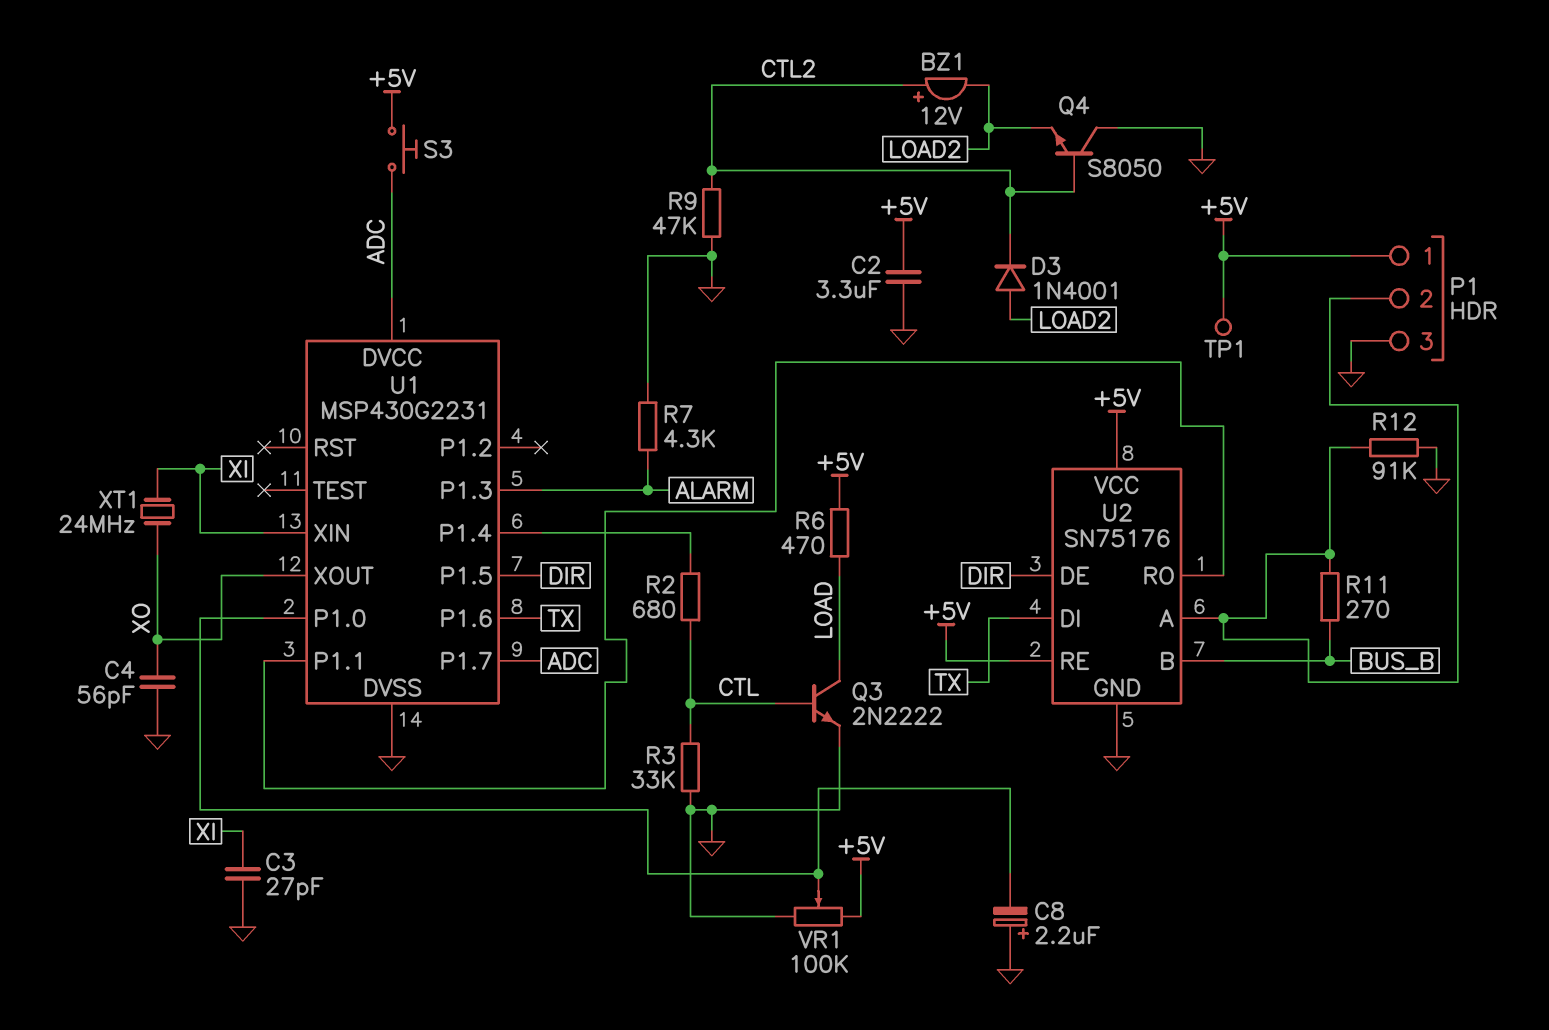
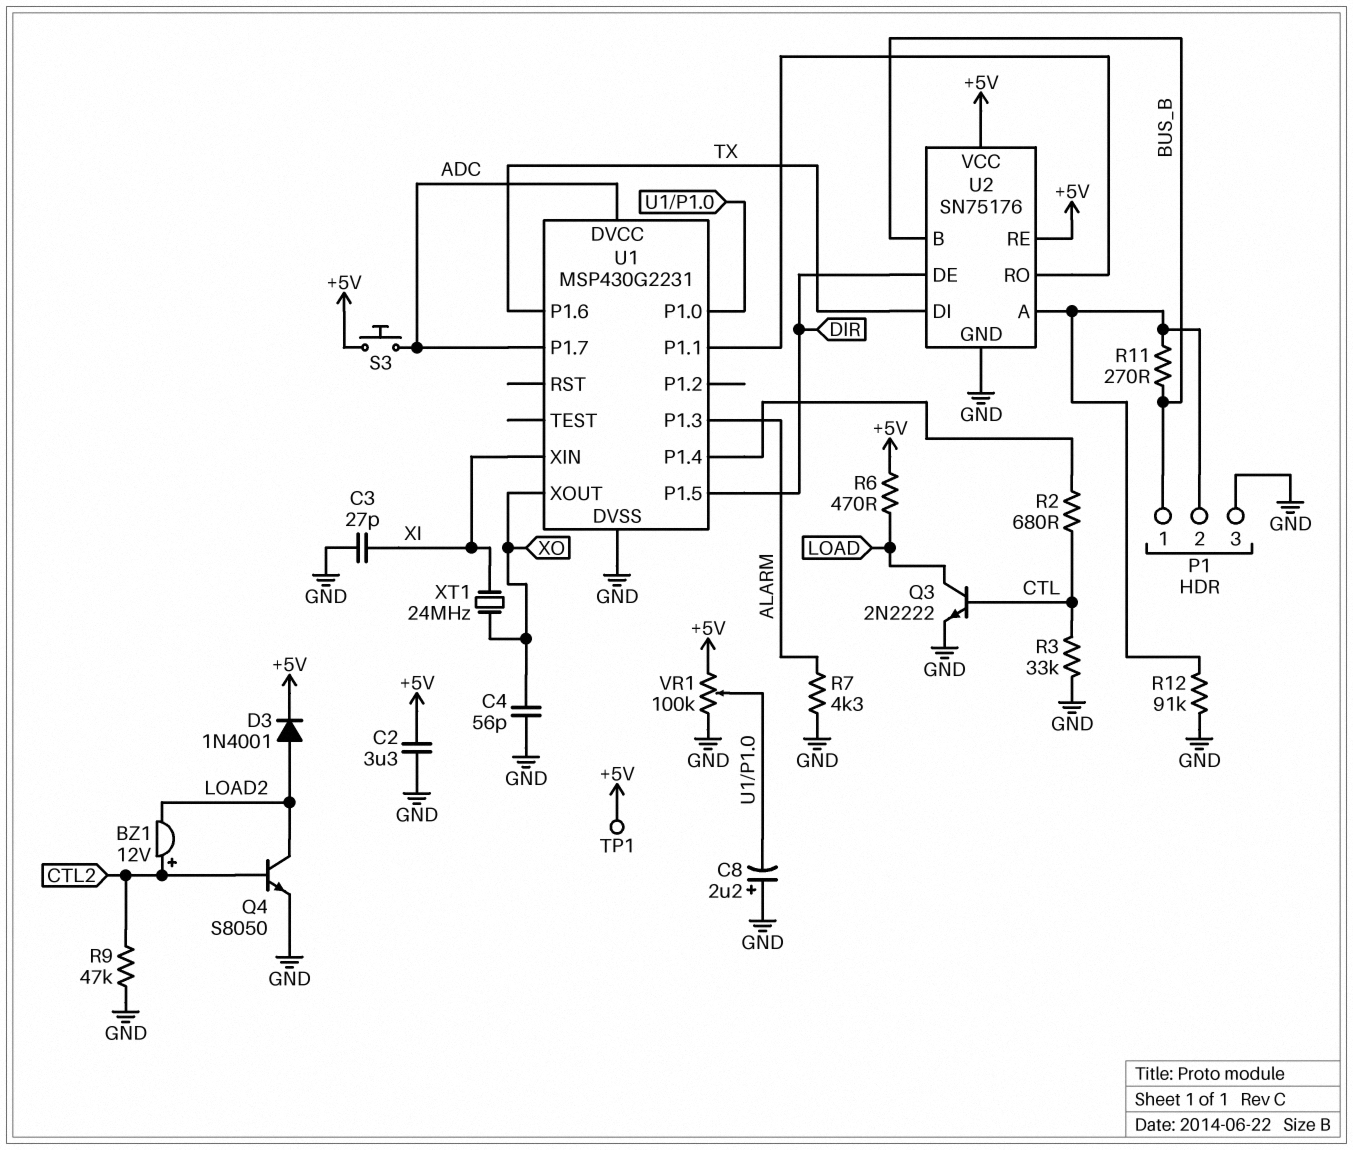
D3: diode 1N4001 (A LOAD2, K CTL2) -> diode 1N4001 (A LOAD2, K +5V)
P1 pin 1: +5V -> BUS_B
Q4: NPN S8050 (B CTL2, C GND, E LOAD2) -> NPN S8050 (B CTL2, C LOAD2, E GND)

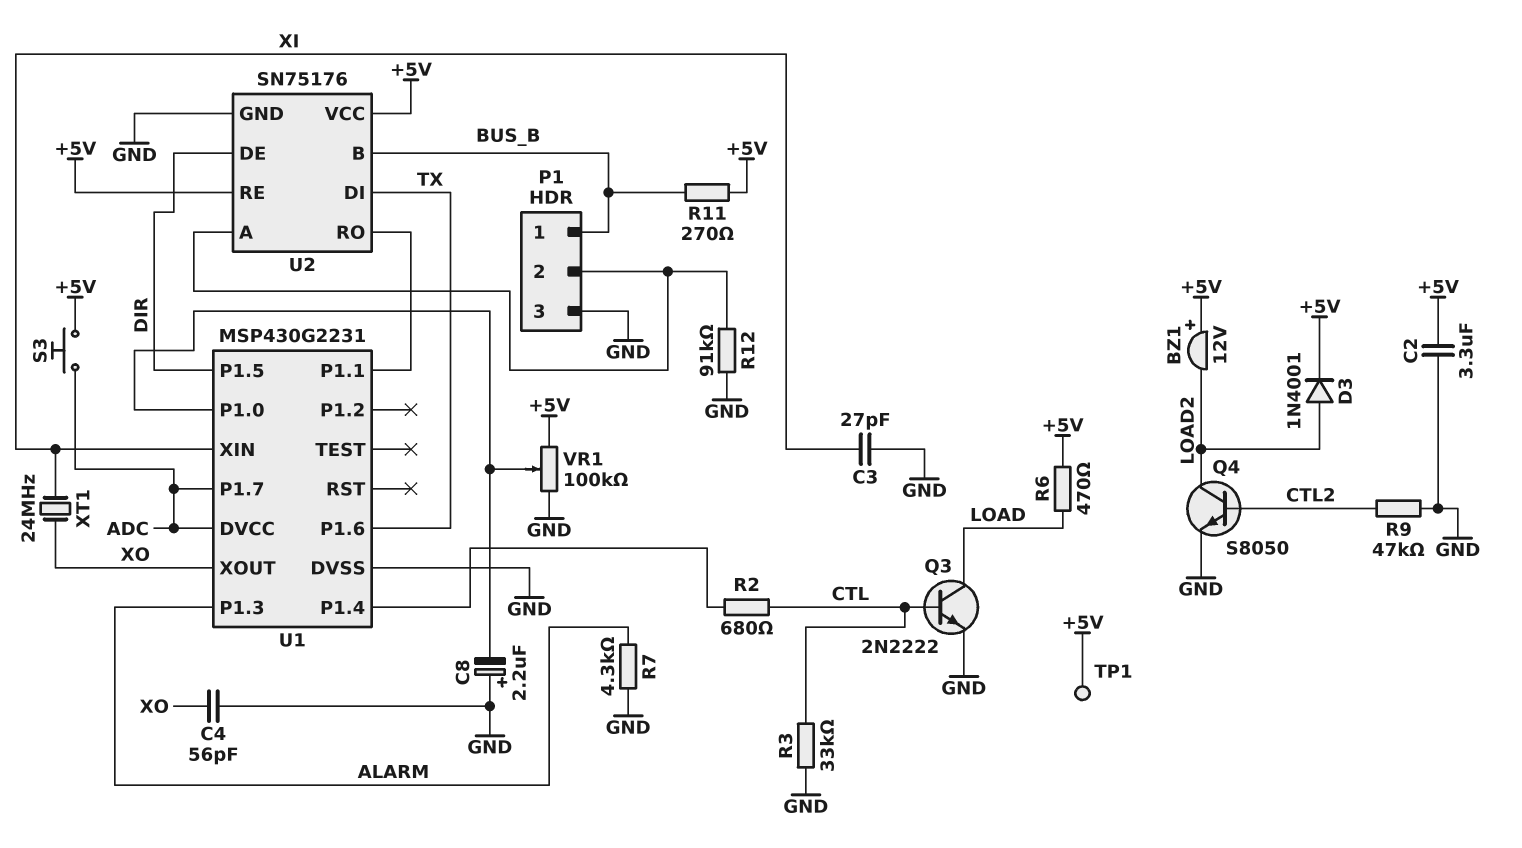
BZ1: buzzer 12V (plus CTL2, minus LOAD2) -> buzzer 12V (plus +5V, minus LOAD2)
R11: 270 (BUS_B, P1/2) -> 270 (+5V, BUS_B)

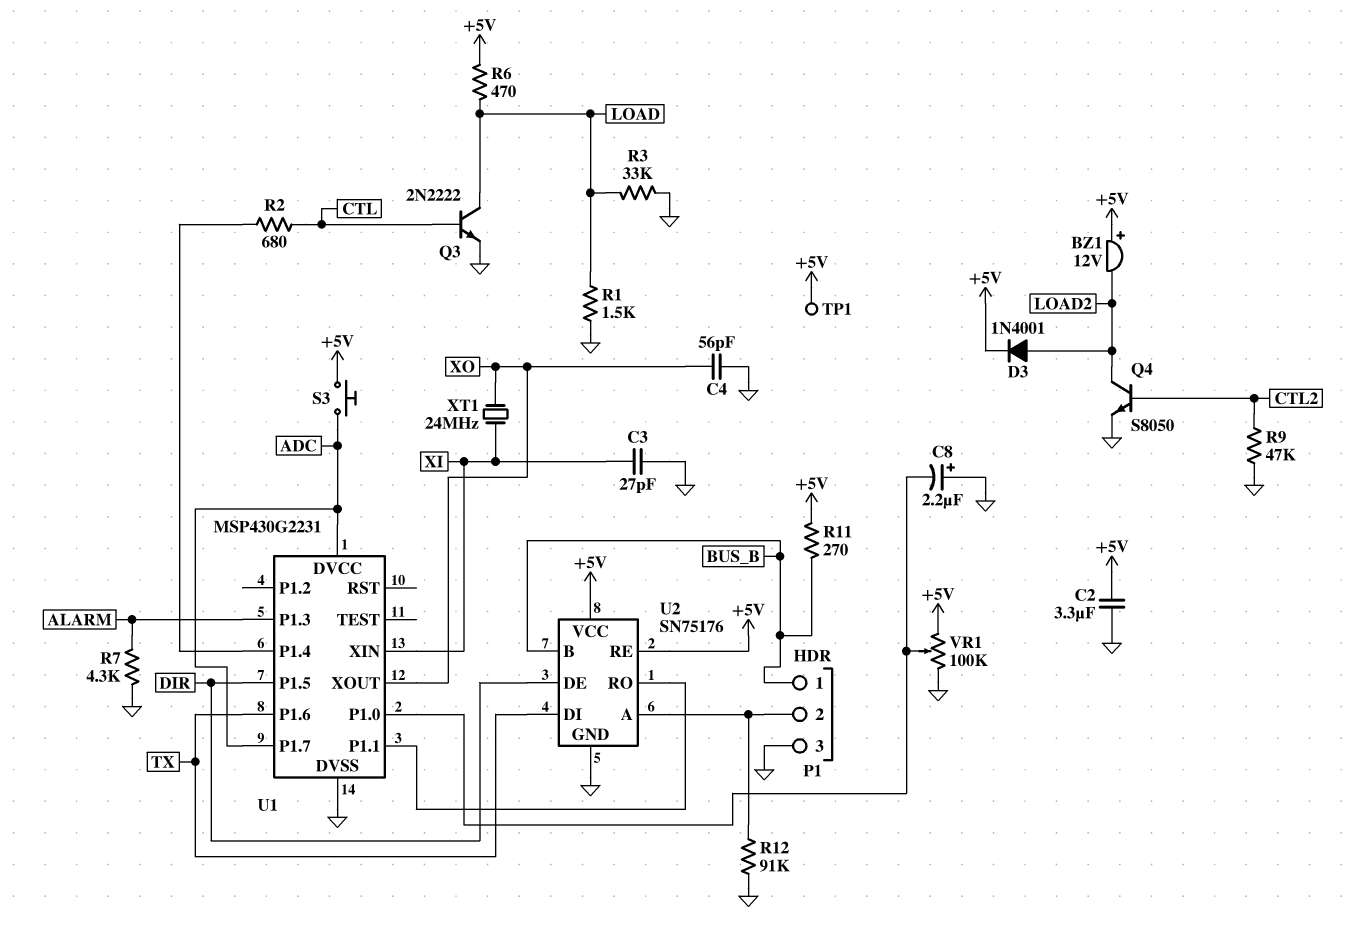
R1: none -> 1.5k (GND, LOAD)
R3: 33k (CTL, GND) -> 33k (GND, LOAD)

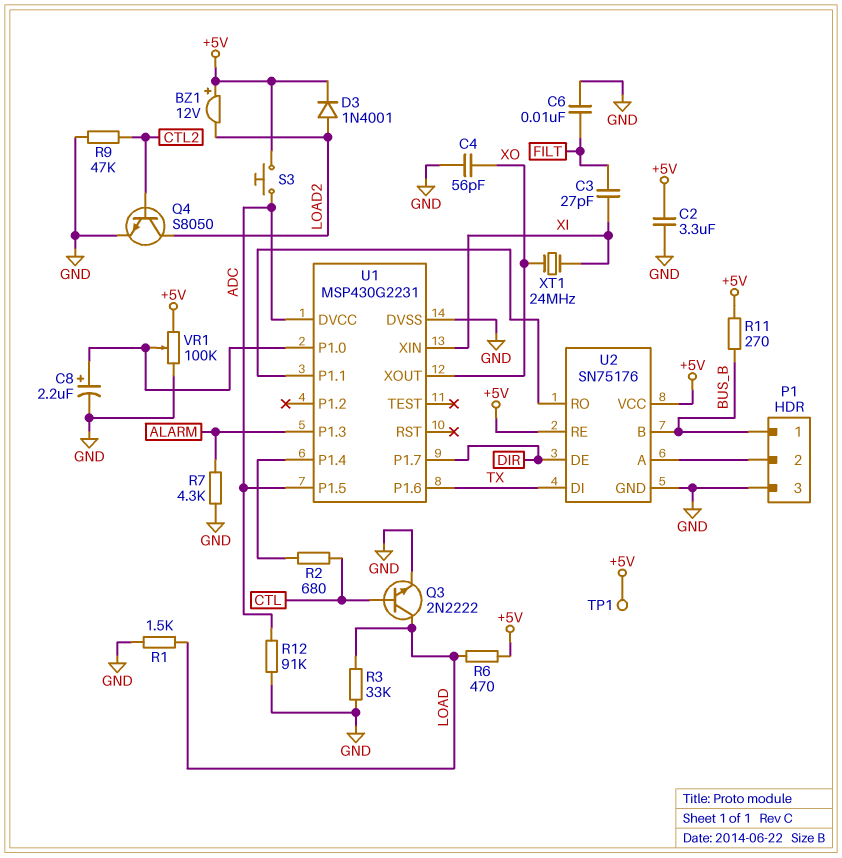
C3: 27pF (GND, XI) -> 27pF (FILT, XI)
C6: none -> 10nF (FILT, GND)
C8: 2.2uF (plus GND, minus U1/P1.0) -> 2.2uF (plus U1/P1.0, minus GND)
R12: 91k (GND, P1/2) -> 91k (ADC, GND)
U1 pin P1.5: DIR -> ADC
U1 pin P1.7: ADC -> DIR

